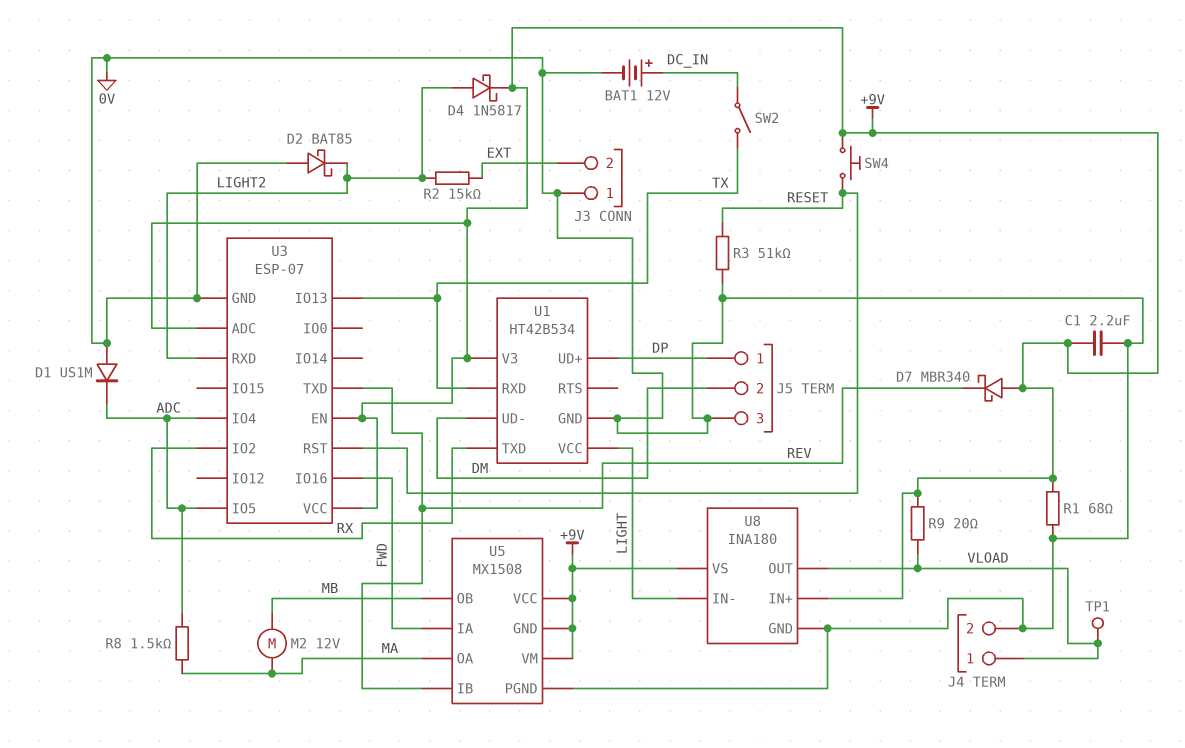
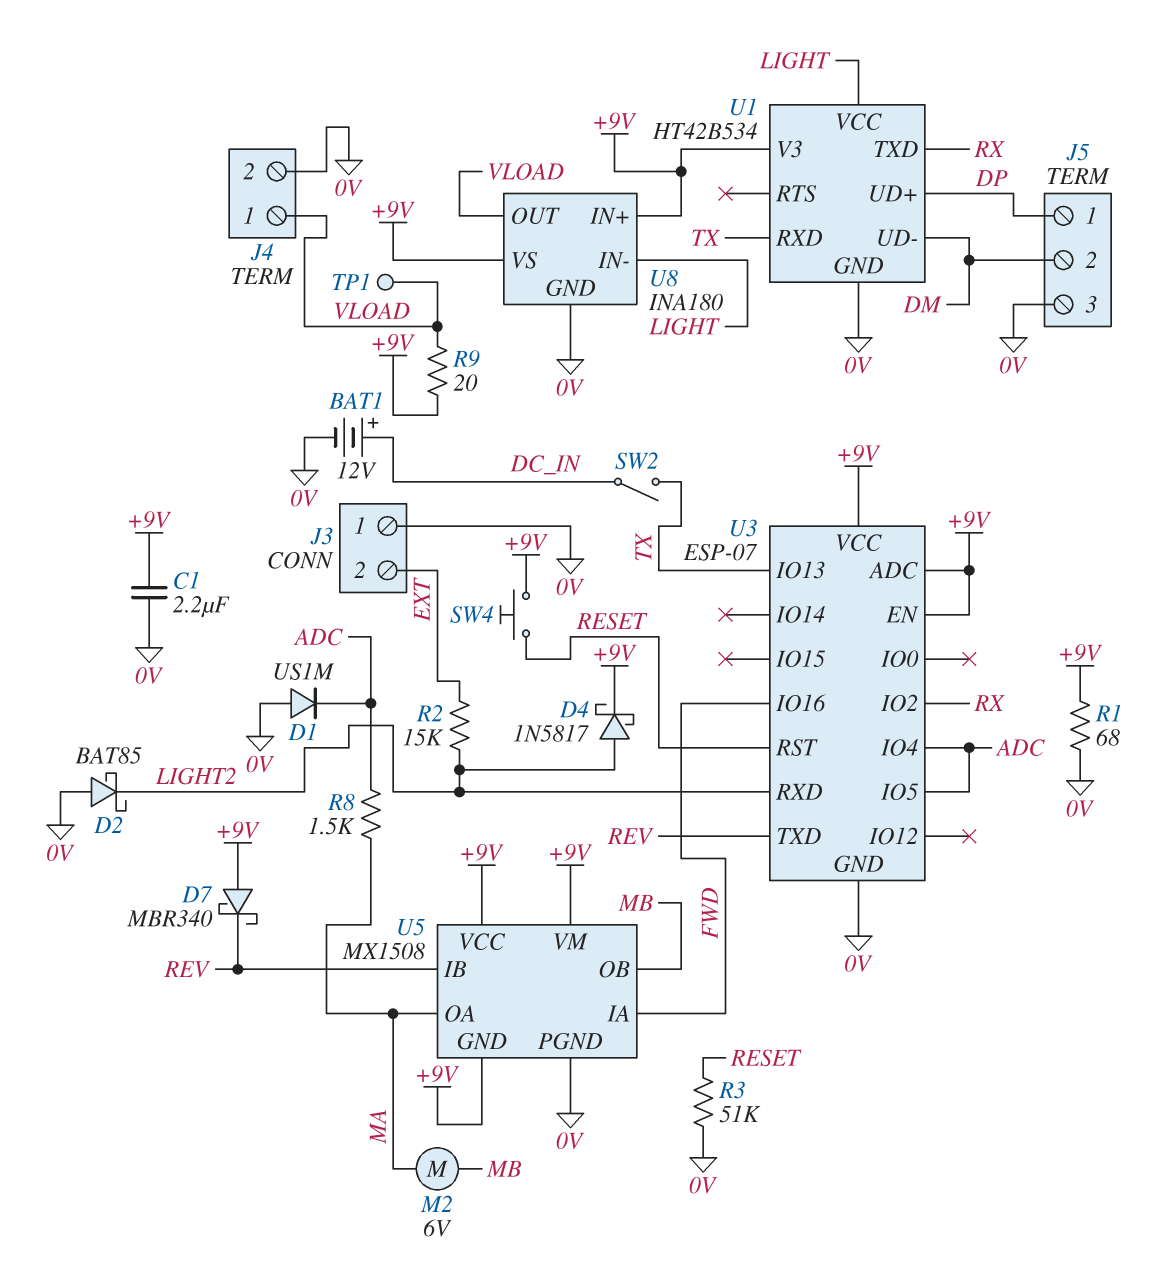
M2: motor 12V (MA, MB) -> motor 6V (MA, MB)

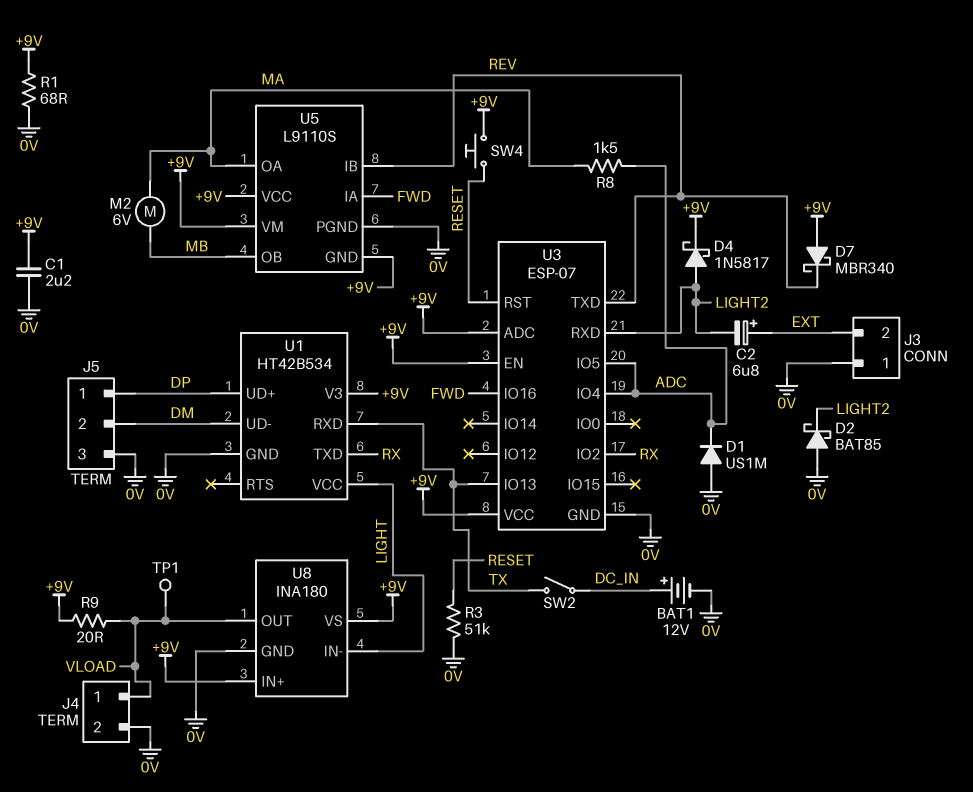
C2: none -> 6.8uF (plus EXT, minus LIGHT2)
R2: 15k (EXT, LIGHT2) -> none
U5: MX1508 -> L9110S

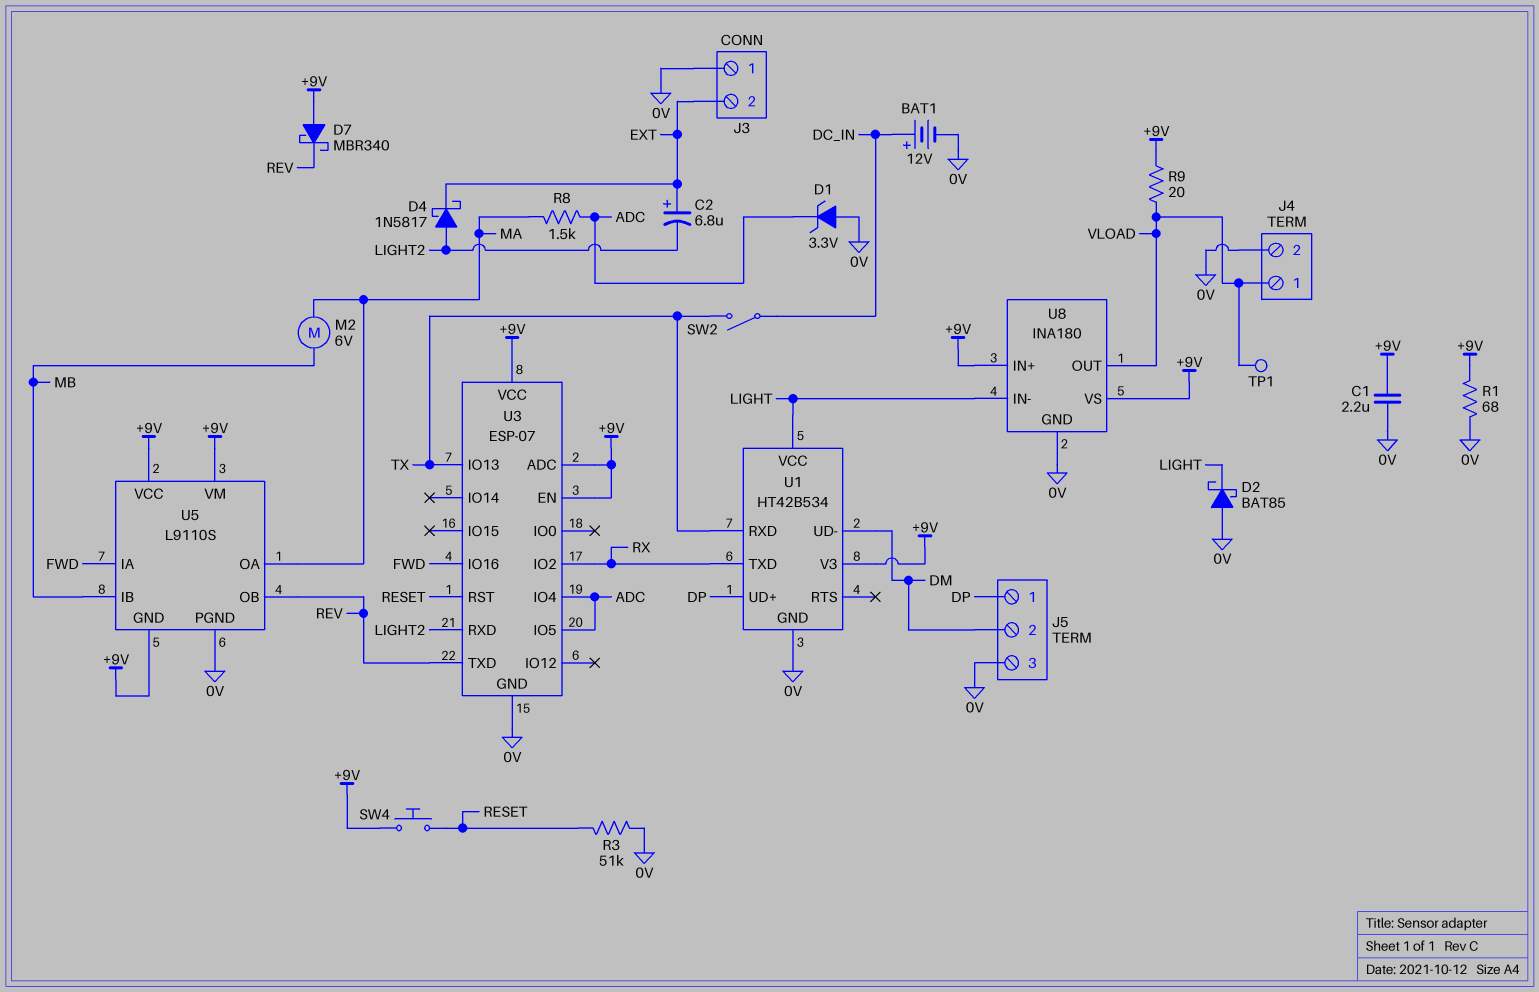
D1: diode US1M (A 0V, K ADC) -> zener 3.3V (A 0V, K ADC)
D2: schottky BAT85 (A 0V, K LIGHT2) -> schottky BAT85 (A 0V, K LIGHT)
D4: schottky 1N5817 (A LIGHT2, K +9V) -> schottky 1N5817 (A LIGHT2, K EXT)
U5 pin IB: REV -> MB
U5 pin OB: MB -> REV

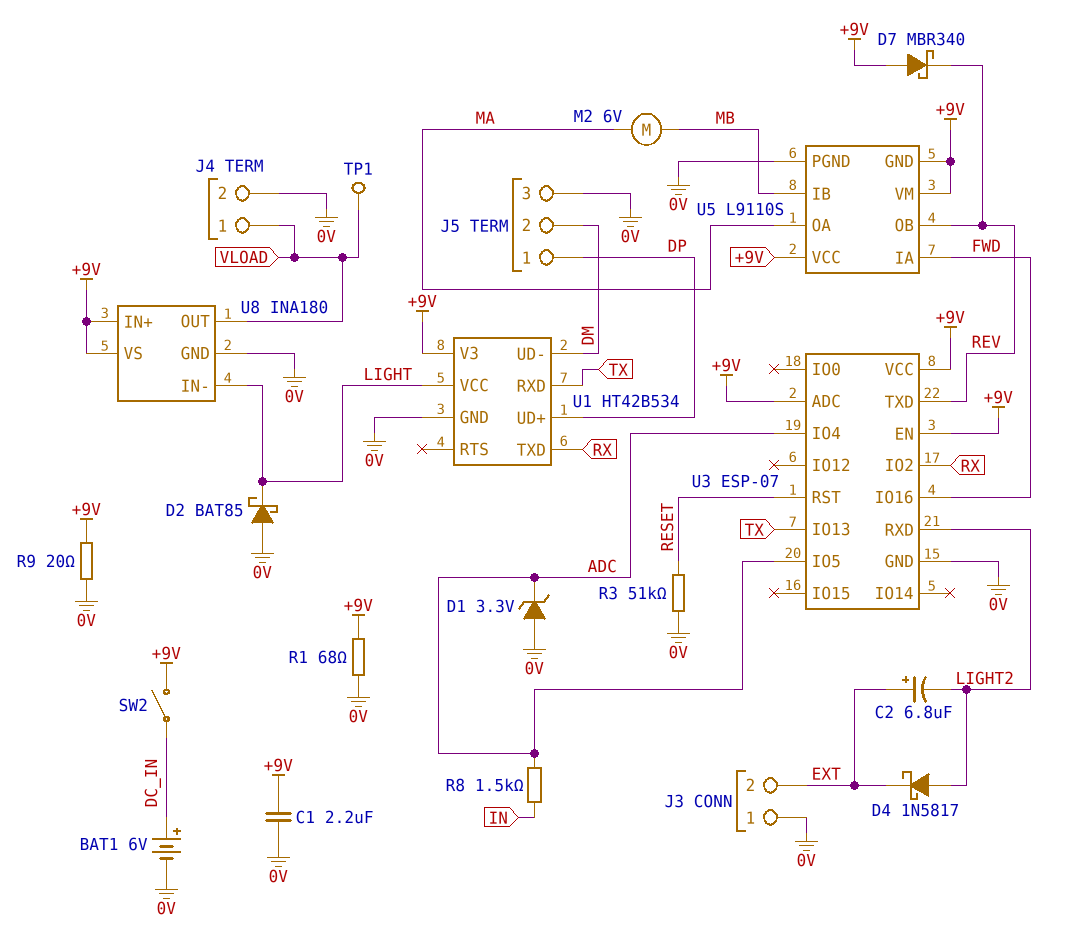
BAT1: 12V (plus DC_IN, minus 0V) -> 6V (plus DC_IN, minus 0V)
R8: 1.5k (ADC, MA) -> 1.5k (ADC, IN)
R9: 20 (+9V, VLOAD) -> 20 (+9V, 0V)
SW2: switch (DC_IN, TX) -> switch (+9V, DC_IN)
SW4: button (+9V, RESET) -> none

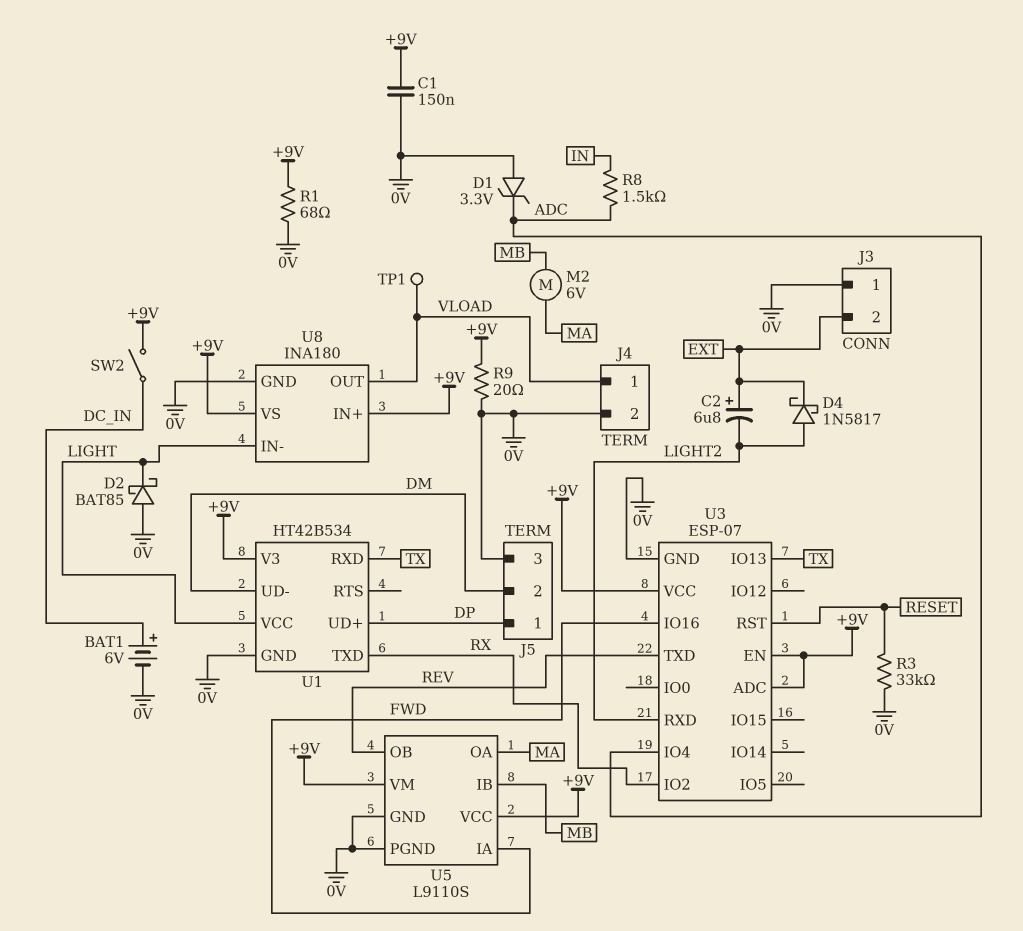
C1: 2.2uF (+9V, 0V) -> 150nF (+9V, 0V)
D7: schottky MBR340 (A +9V, K REV) -> none
R3: 51k (0V, RESET) -> 33k (0V, RESET)
U3 pin IO5: ADC -> none
U5 pin GND: +9V -> 0V

